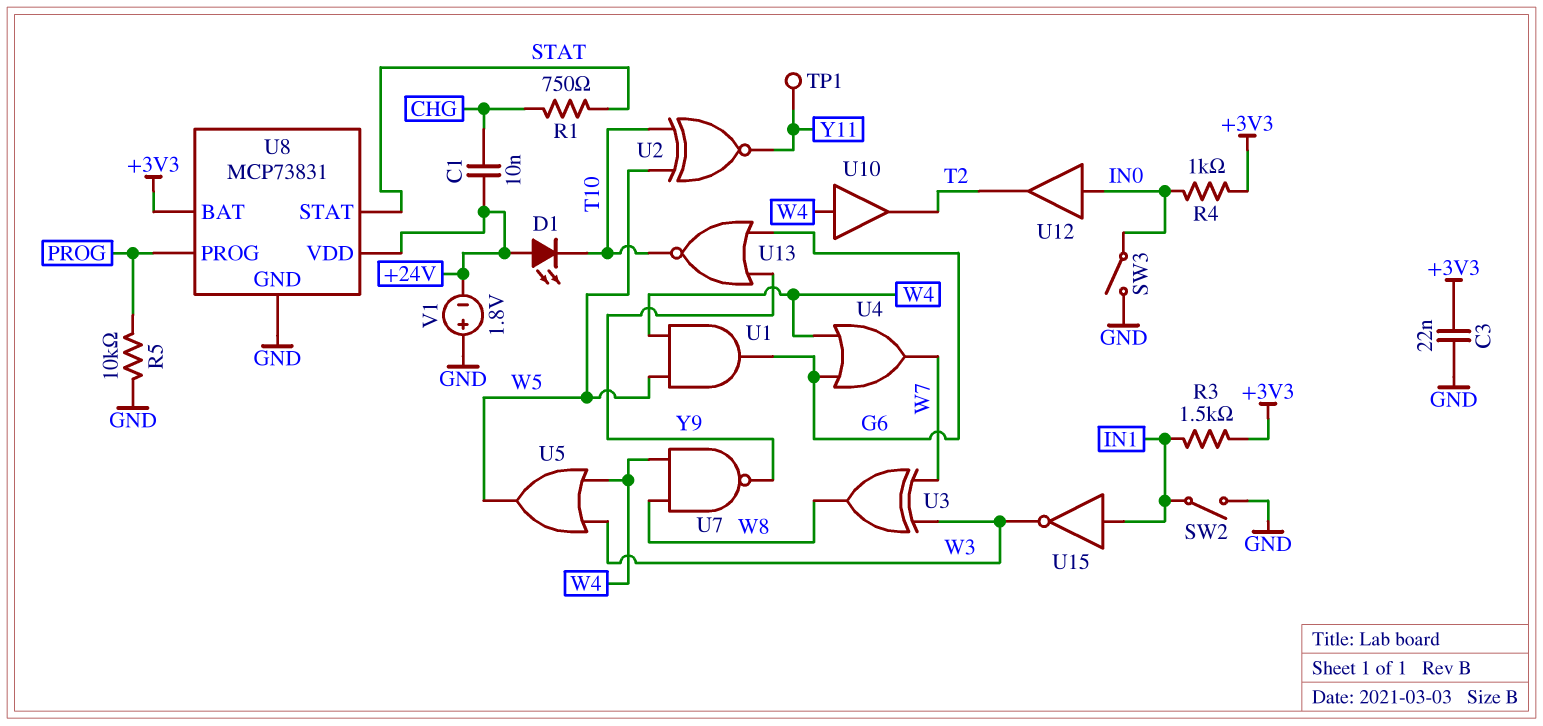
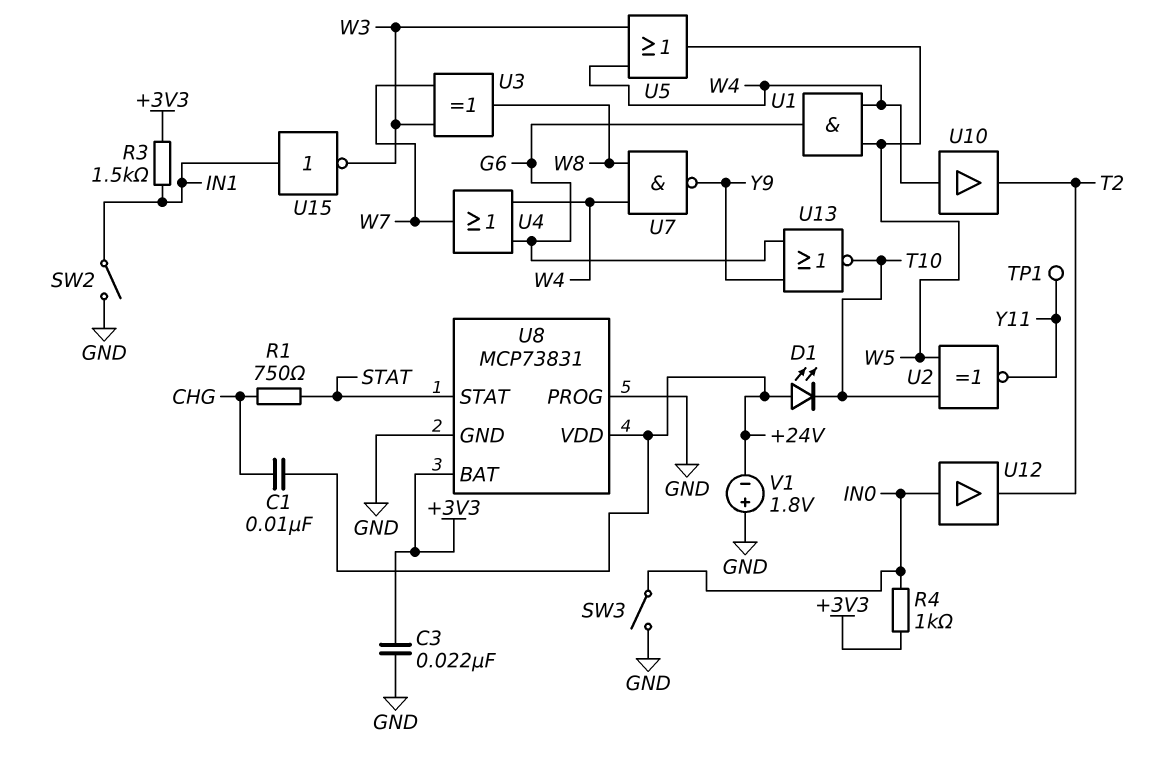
R5: 10k (GND, PROG) -> none
U8 pin PROG: PROG -> GND

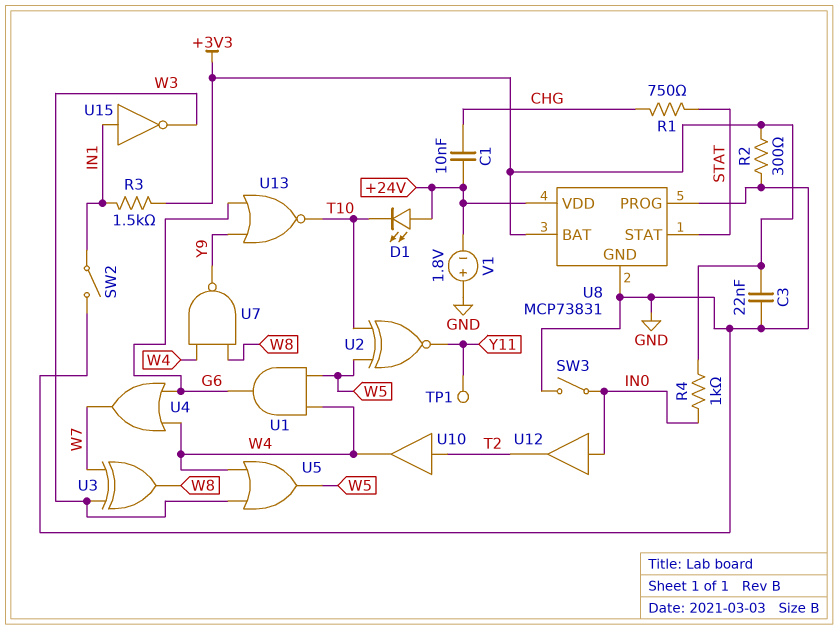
R2: none -> 300 (+3V3, GND)
U10: buffer (in W4, out T2) -> buffer (in T2, out W4)

